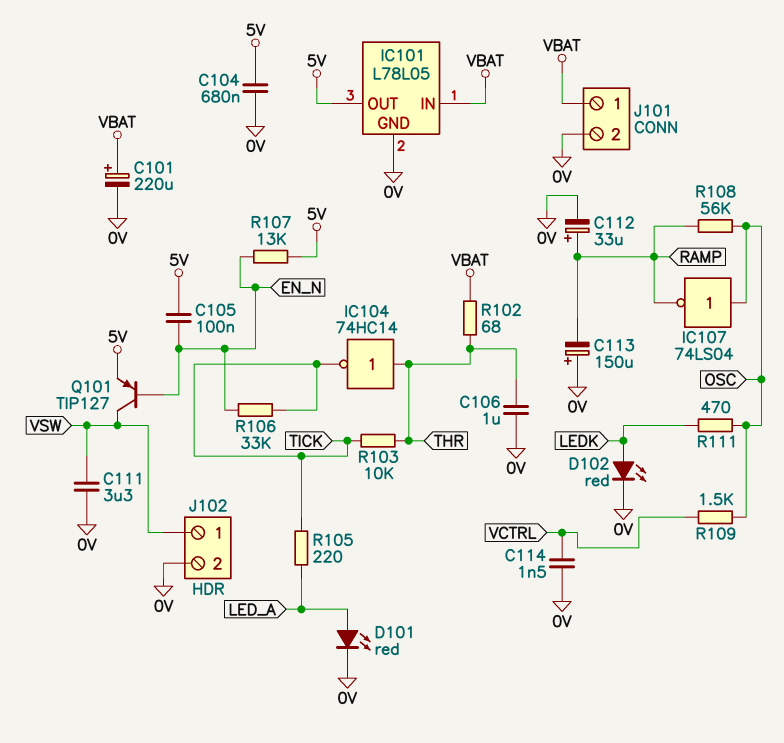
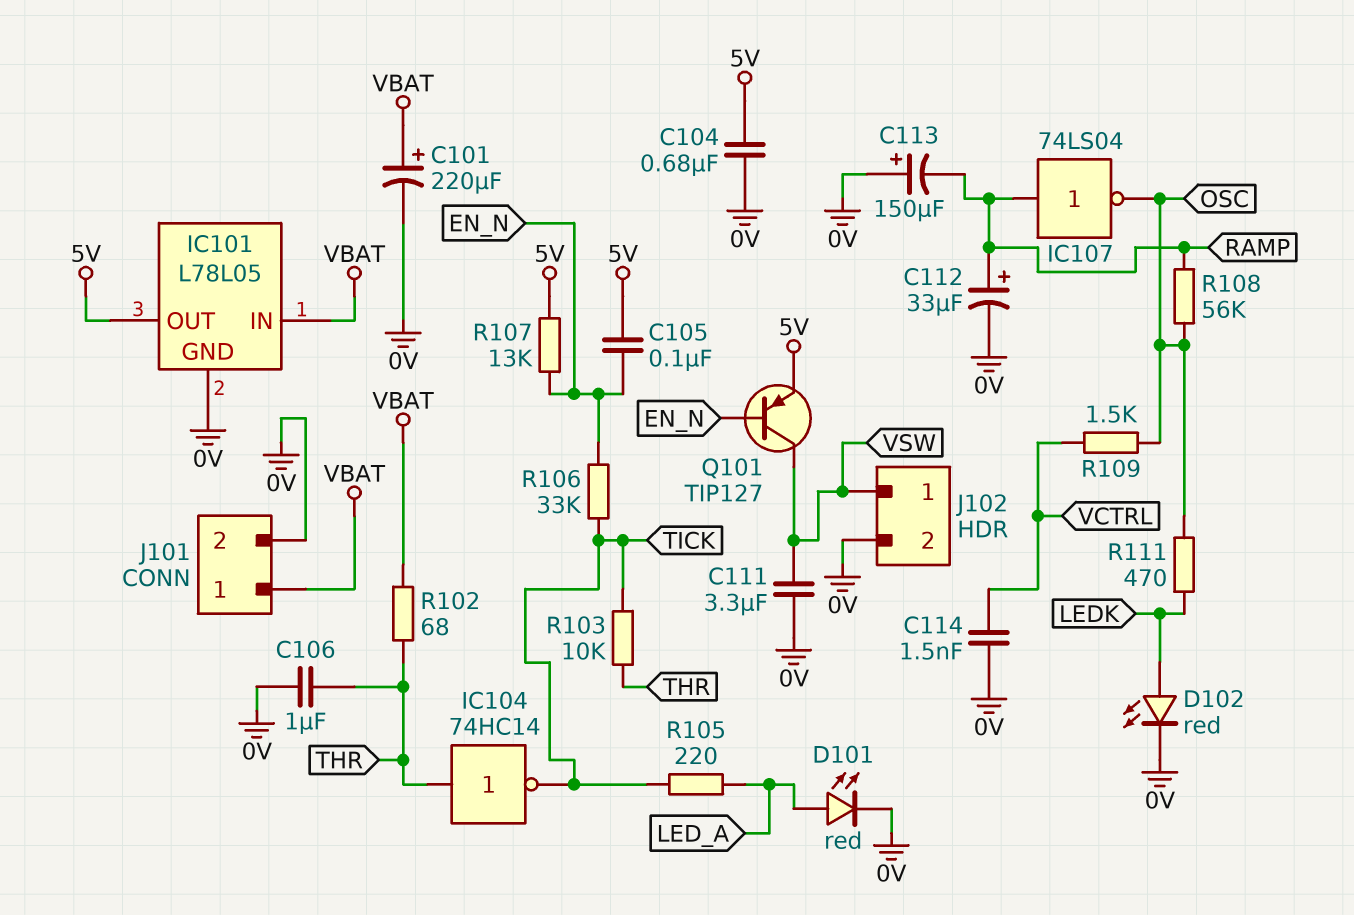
IC107: NOT 74LS04 (in OSC, out RAMP) -> NOT 74LS04 (in RAMP, out OSC)

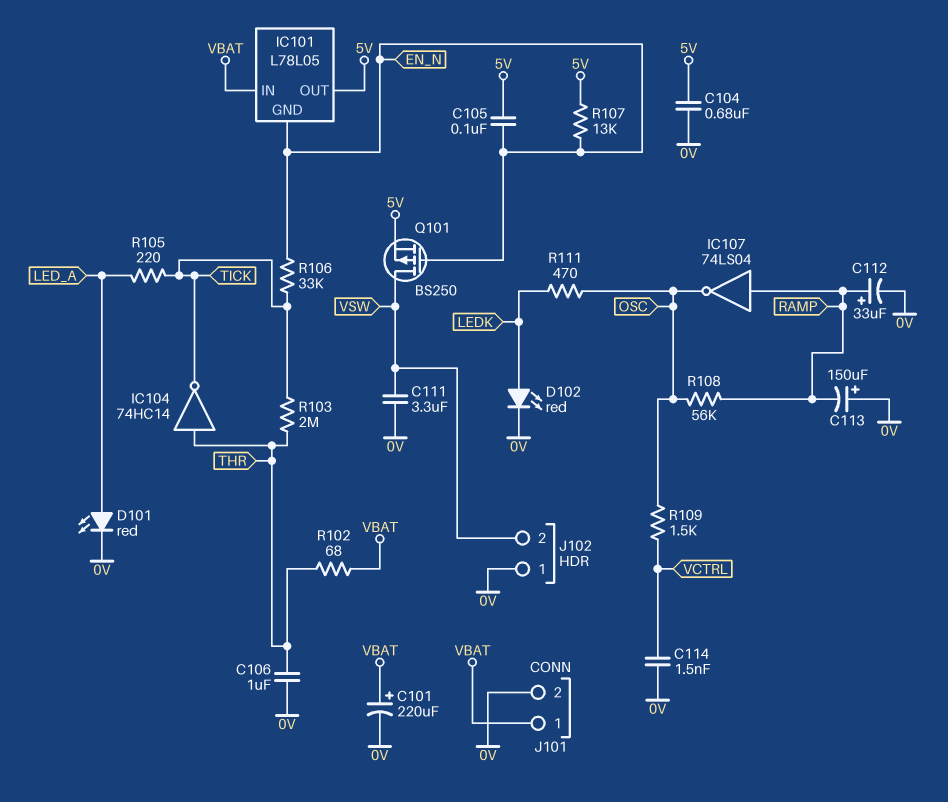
IC101 pin GND: 0V -> EN_N
J102 pin 1: VSW -> 0V
J102 pin 2: 0V -> VSW
Q101: PNP TIP127 (B EN_N, C VSW, E 5V) -> PMOS BS250 (G EN_N, D VSW, S 5V)
R103: 10k (THR, TICK) -> 2M (THR, TICK)

